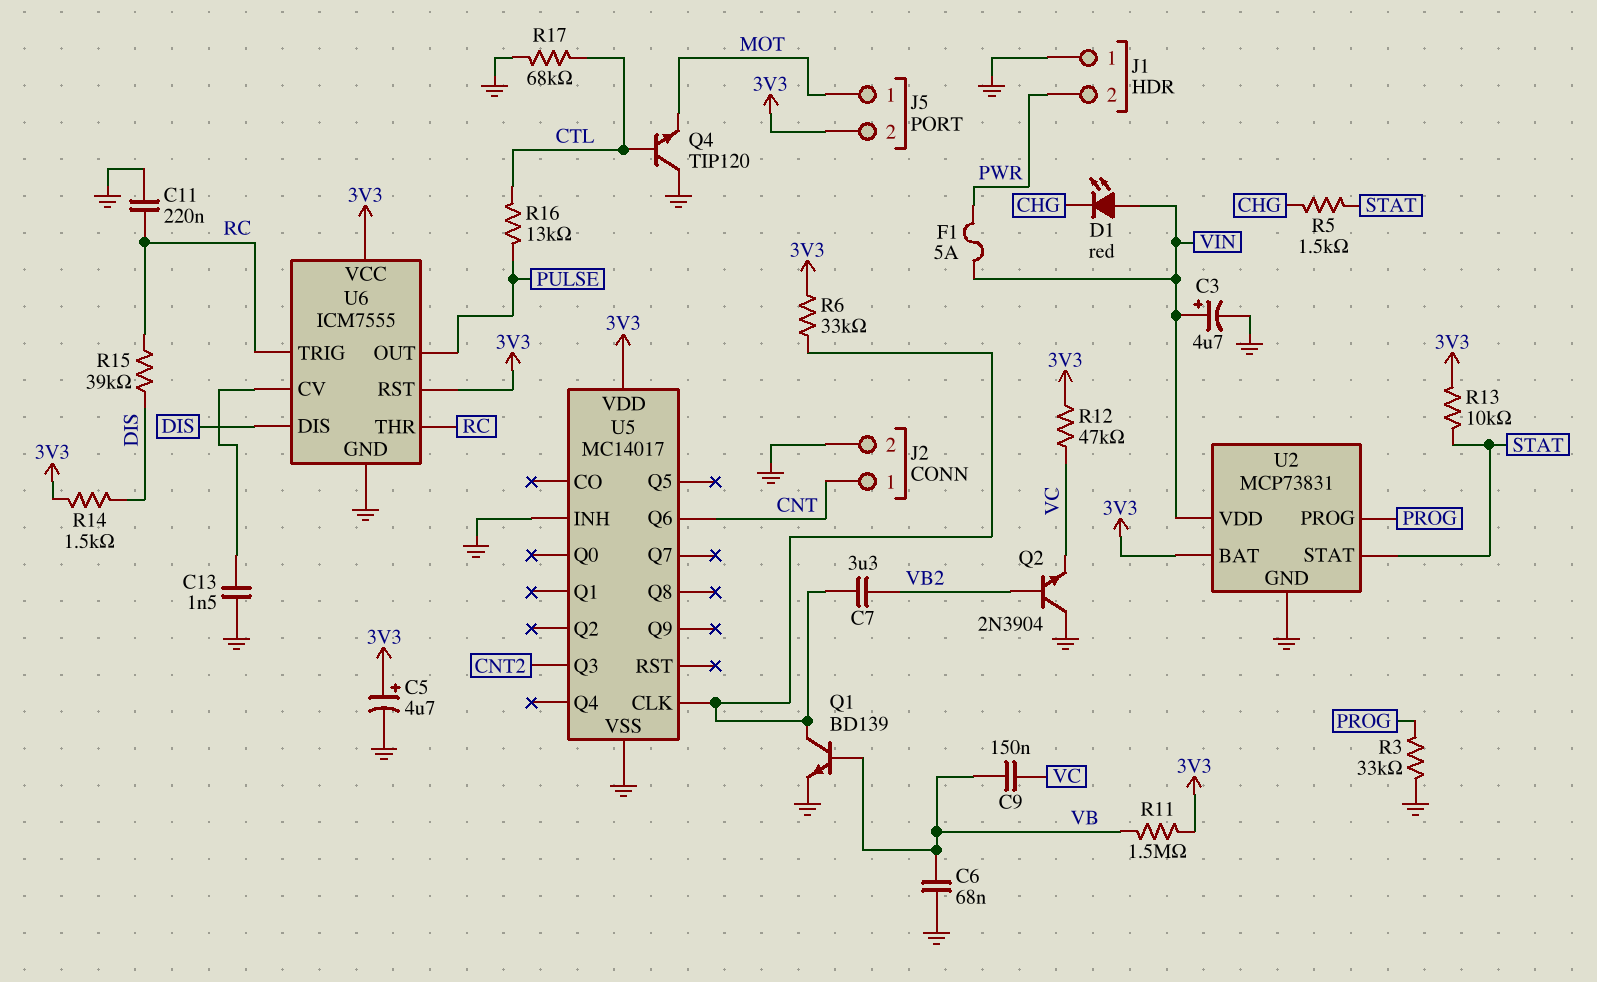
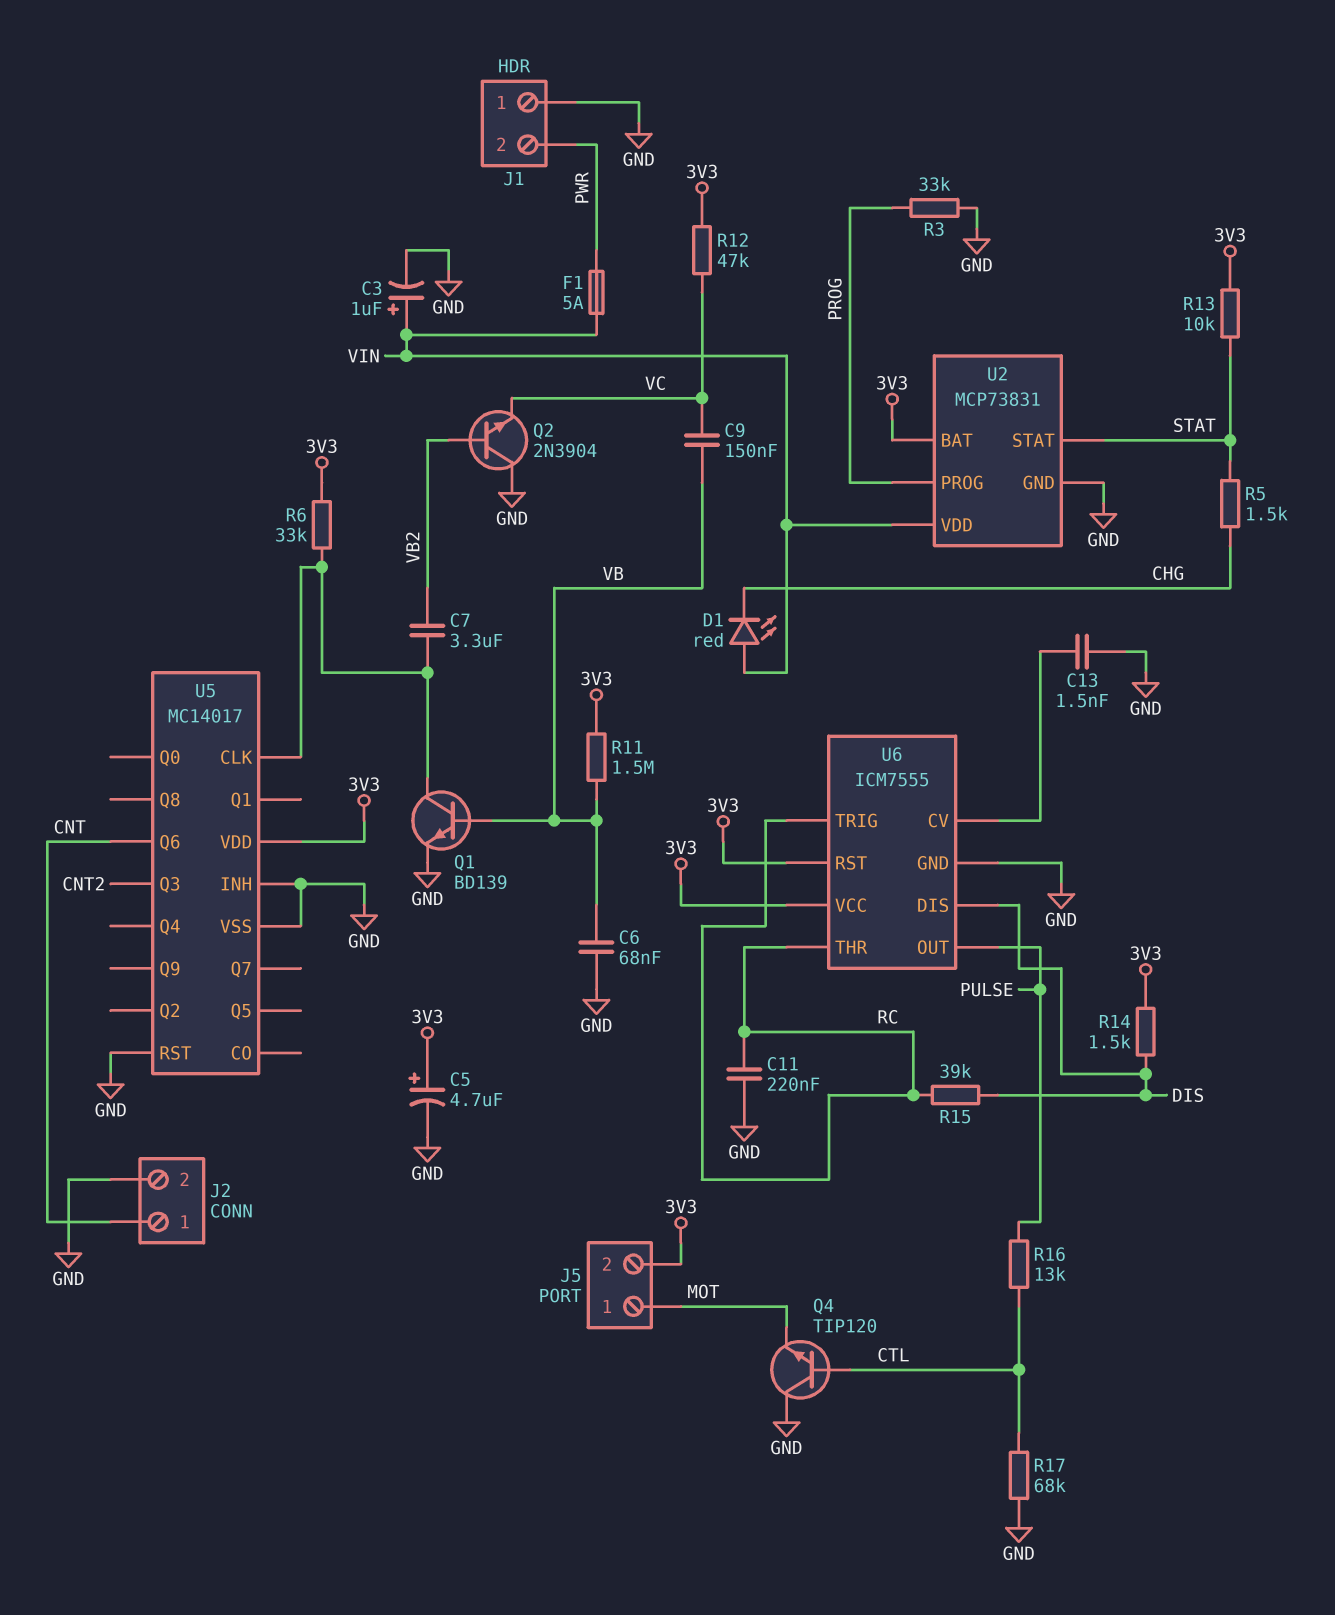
C3: 4.7uF (plus VIN, minus GND) -> 1uF (plus VIN, minus GND)
U5 pin RST: none -> GND

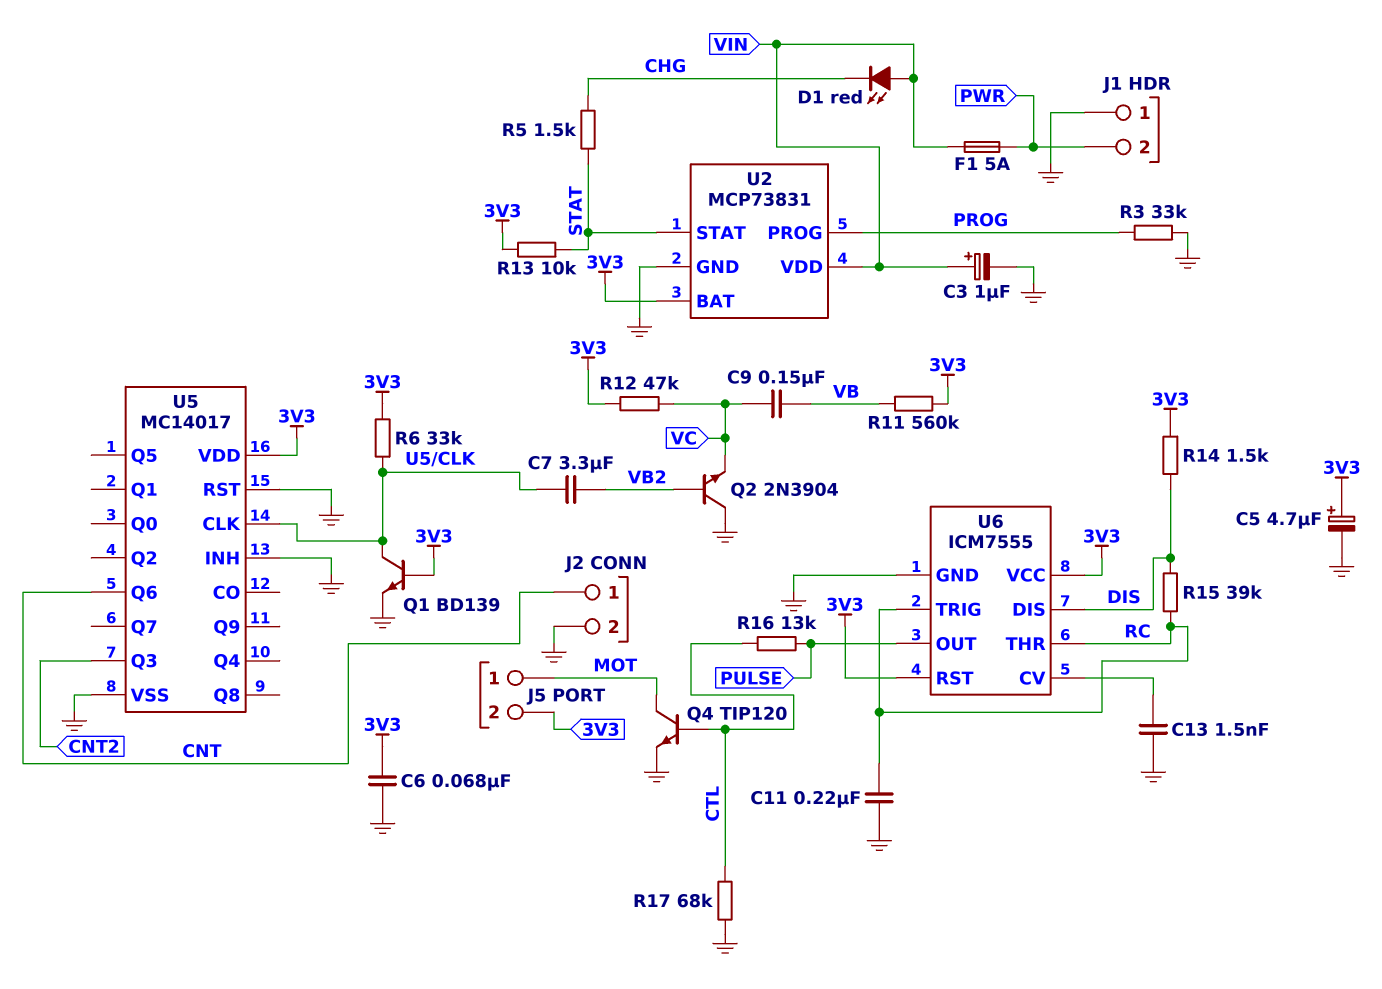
C6: 68nF (GND, VB) -> 68nF (3V3, GND)
Q1: NPN BD139 (B VB, C U5/CLK, E GND) -> NPN BD139 (B 3V3, C U5/CLK, E GND)
Q4: NPN TIP120 (B CTL, C GND, E MOT) -> NPN TIP120 (B CTL, C MOT, E GND)
R11: 1.5M (3V3, VB) -> 560k (3V3, VB)

